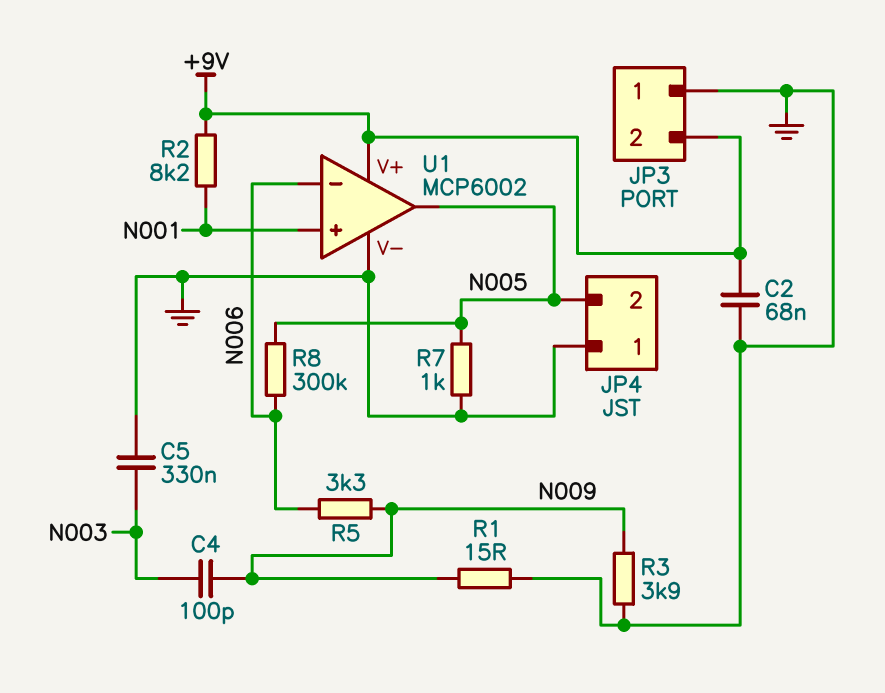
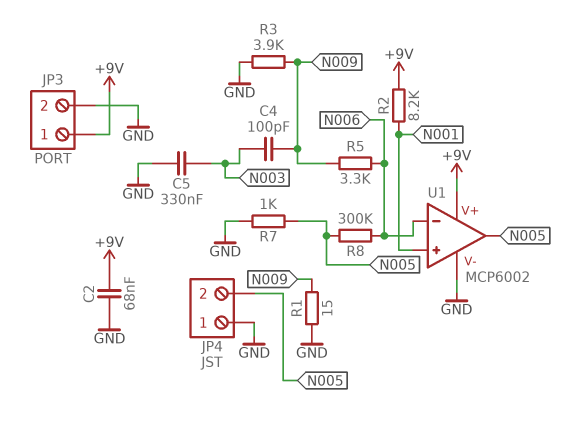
JP3 pin 1: GND -> +9V
JP3 pin 2: +9V -> GND

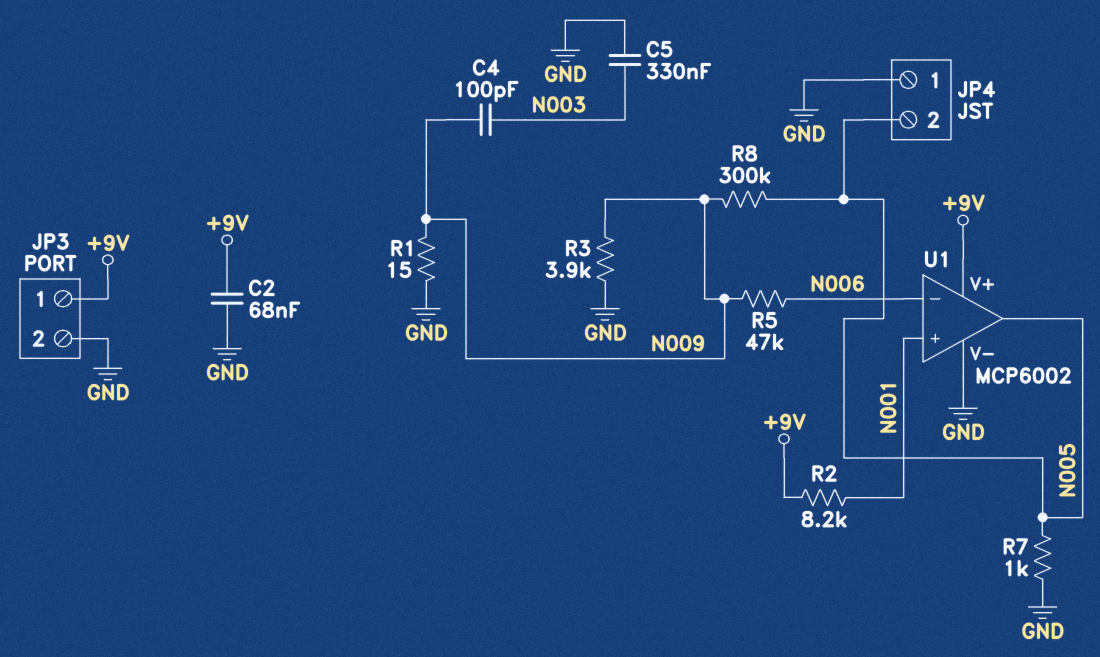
R5: 3.3k (N006, N009) -> 47k (N006, N009)
R8: 300k (N005, N006) -> 300k (N005, N009)

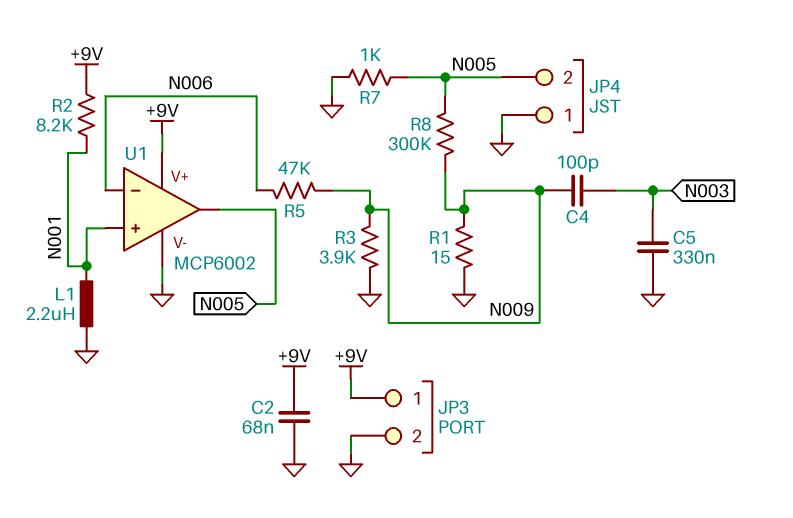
L1: none -> 2.2uH (GND, N001)

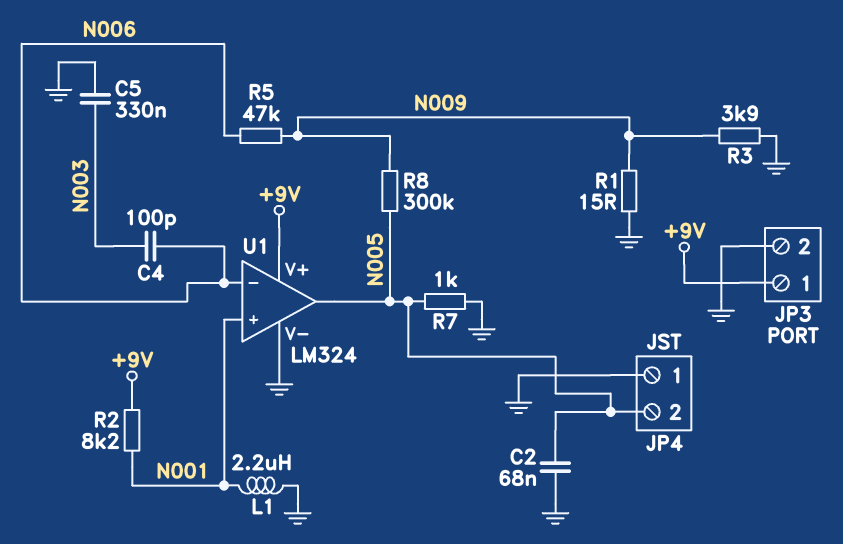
C2: 68nF (+9V, GND) -> 68nF (GND, N005)
C4: 100pF (N003, N009) -> 100pF (N003, N006)
U1: MCP6002 -> LM324

